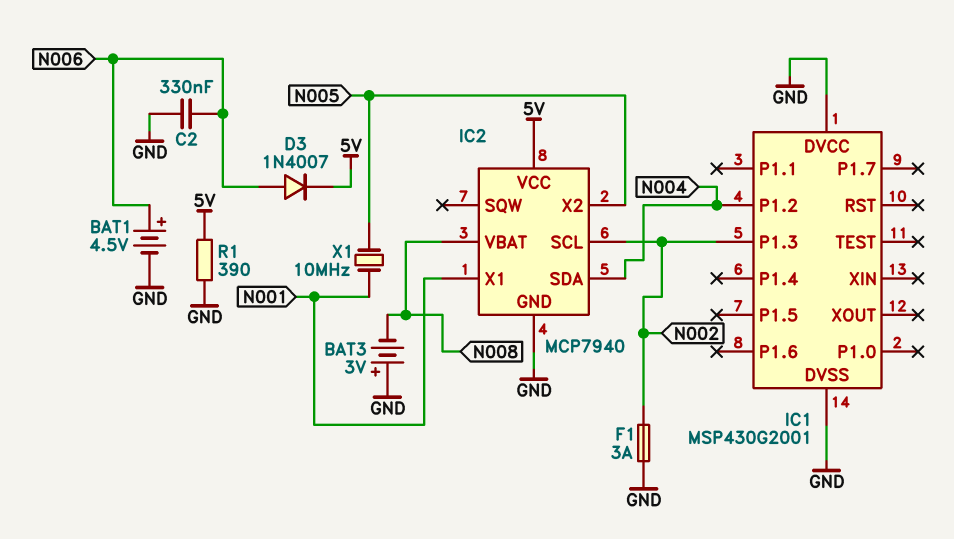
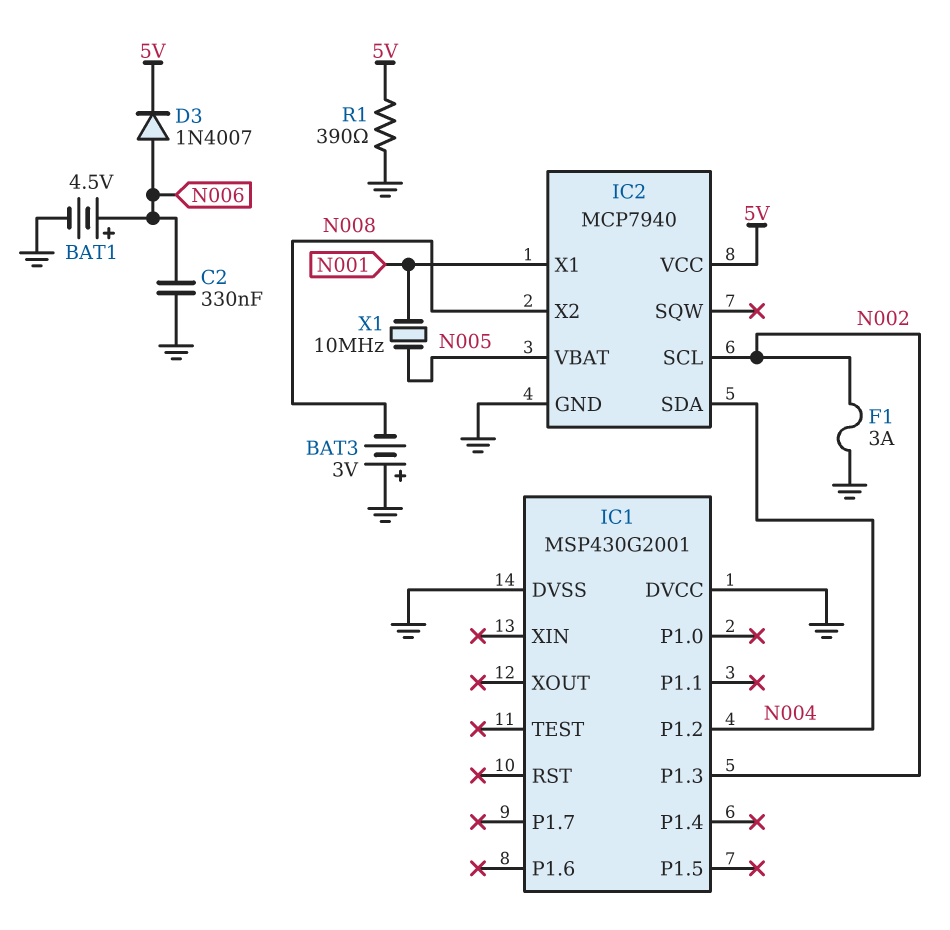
IC2 pin VBAT: N008 -> N005
IC2 pin X2: N005 -> N008

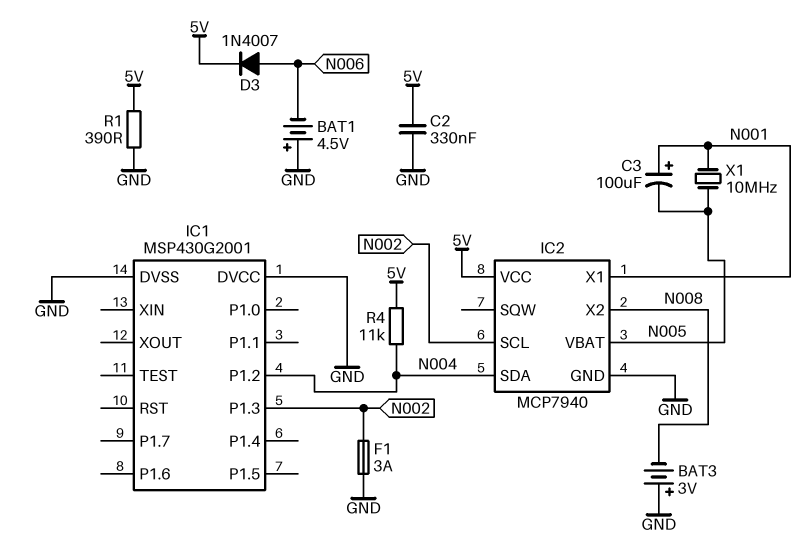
BAT1: 4.5V (plus N006, minus GND) -> 4.5V (plus GND, minus N006)
C2: 330nF (GND, N006) -> 330nF (5V, GND)
C3: none -> 100uF (plus N001, minus N005)
R4: none -> 11k (5V, N004)

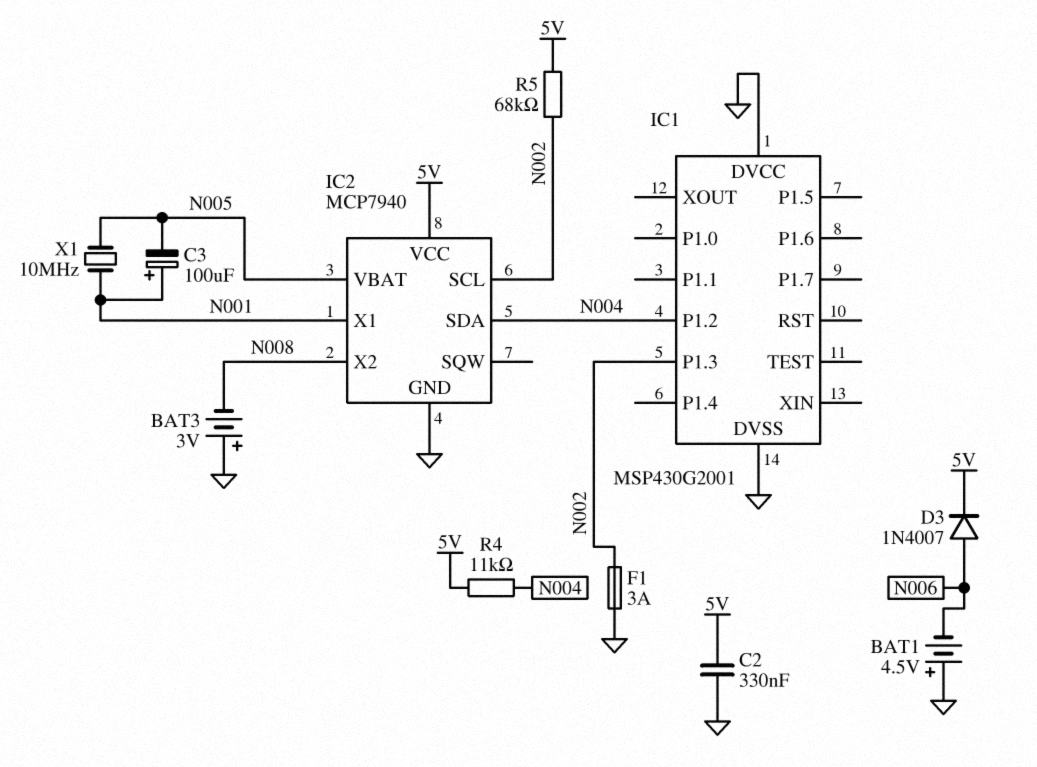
R1: 390 (5V, GND) -> none
R5: none -> 68k (5V, N002)

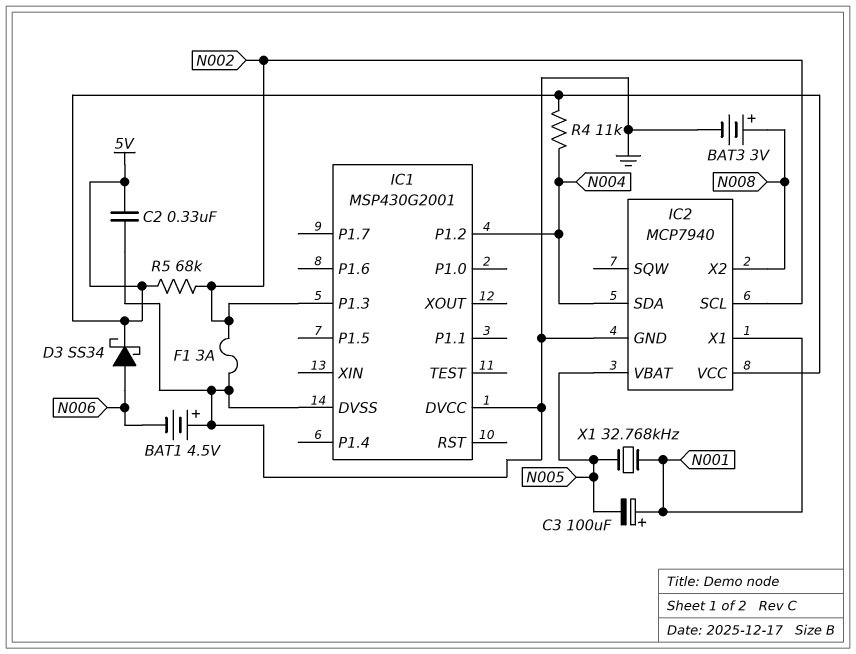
BAT3: 3V (plus GND, minus N008) -> 3V (plus N008, minus GND)
D3: diode 1N4007 (A N006, K 5V) -> schottky SS34 (A N006, K 5V)
X1: 10MHz (N001, N005) -> 32.768kHz (N001, N005)

